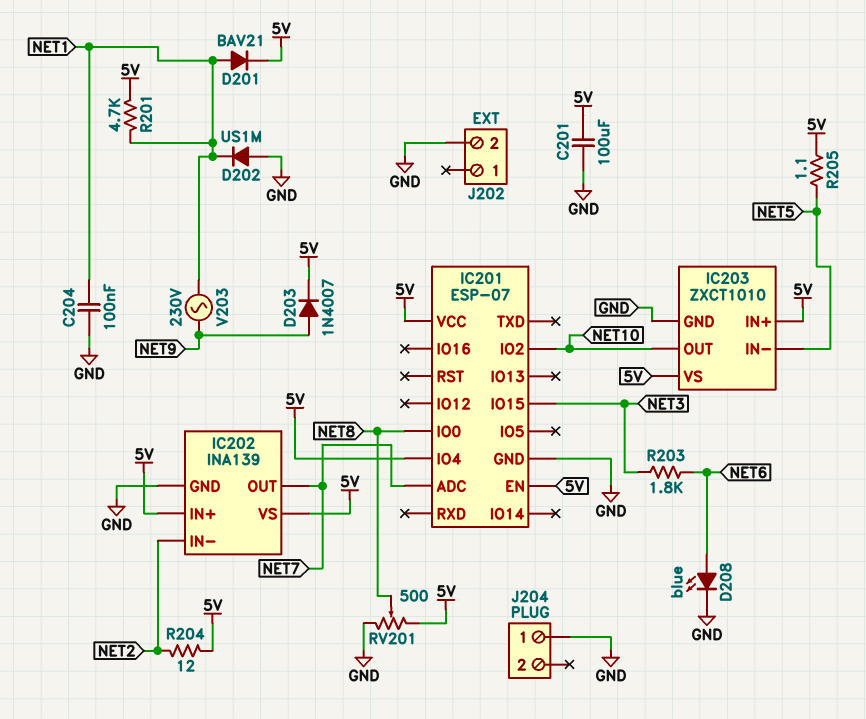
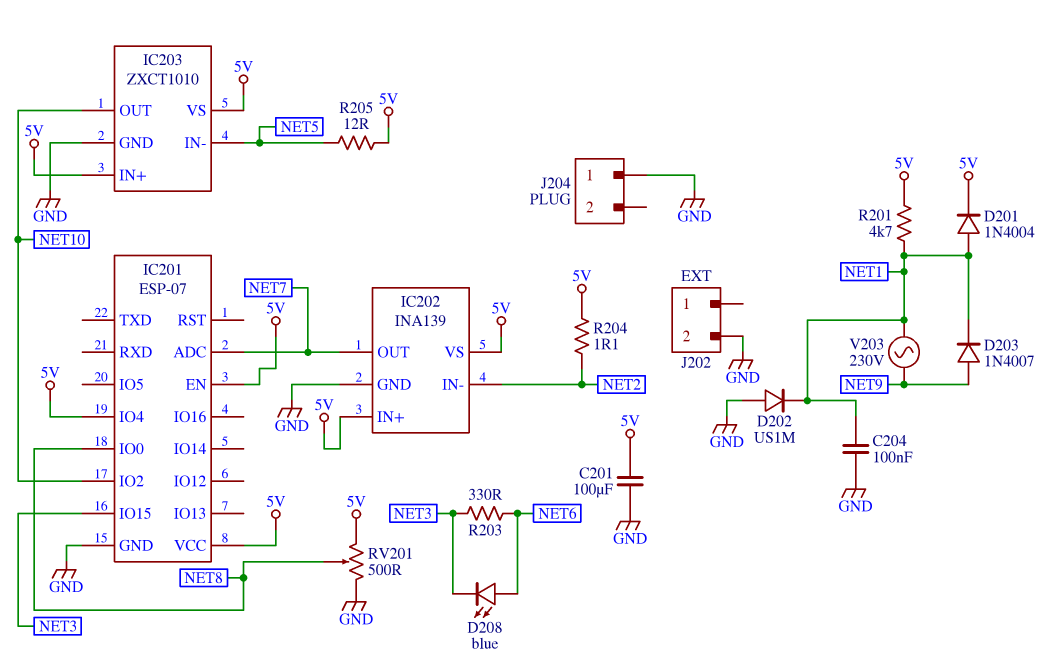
D201: diode BAV21 (A NET1, K 5V) -> diode 1N4004 (A NET1, K 5V)
D203: diode 1N4007 (A NET9, K 5V) -> diode 1N4007 (A NET9, K NET1)
D208: LED blue (A NET6, K GND) -> LED blue (A NET6, K NET3)
R203: 1.8k (NET3, NET6) -> 330 (NET3, NET6)
R204: 12 (5V, NET2) -> 1.1 (5V, NET2)
R205: 1.1 (5V, NET5) -> 12 (5V, NET5)

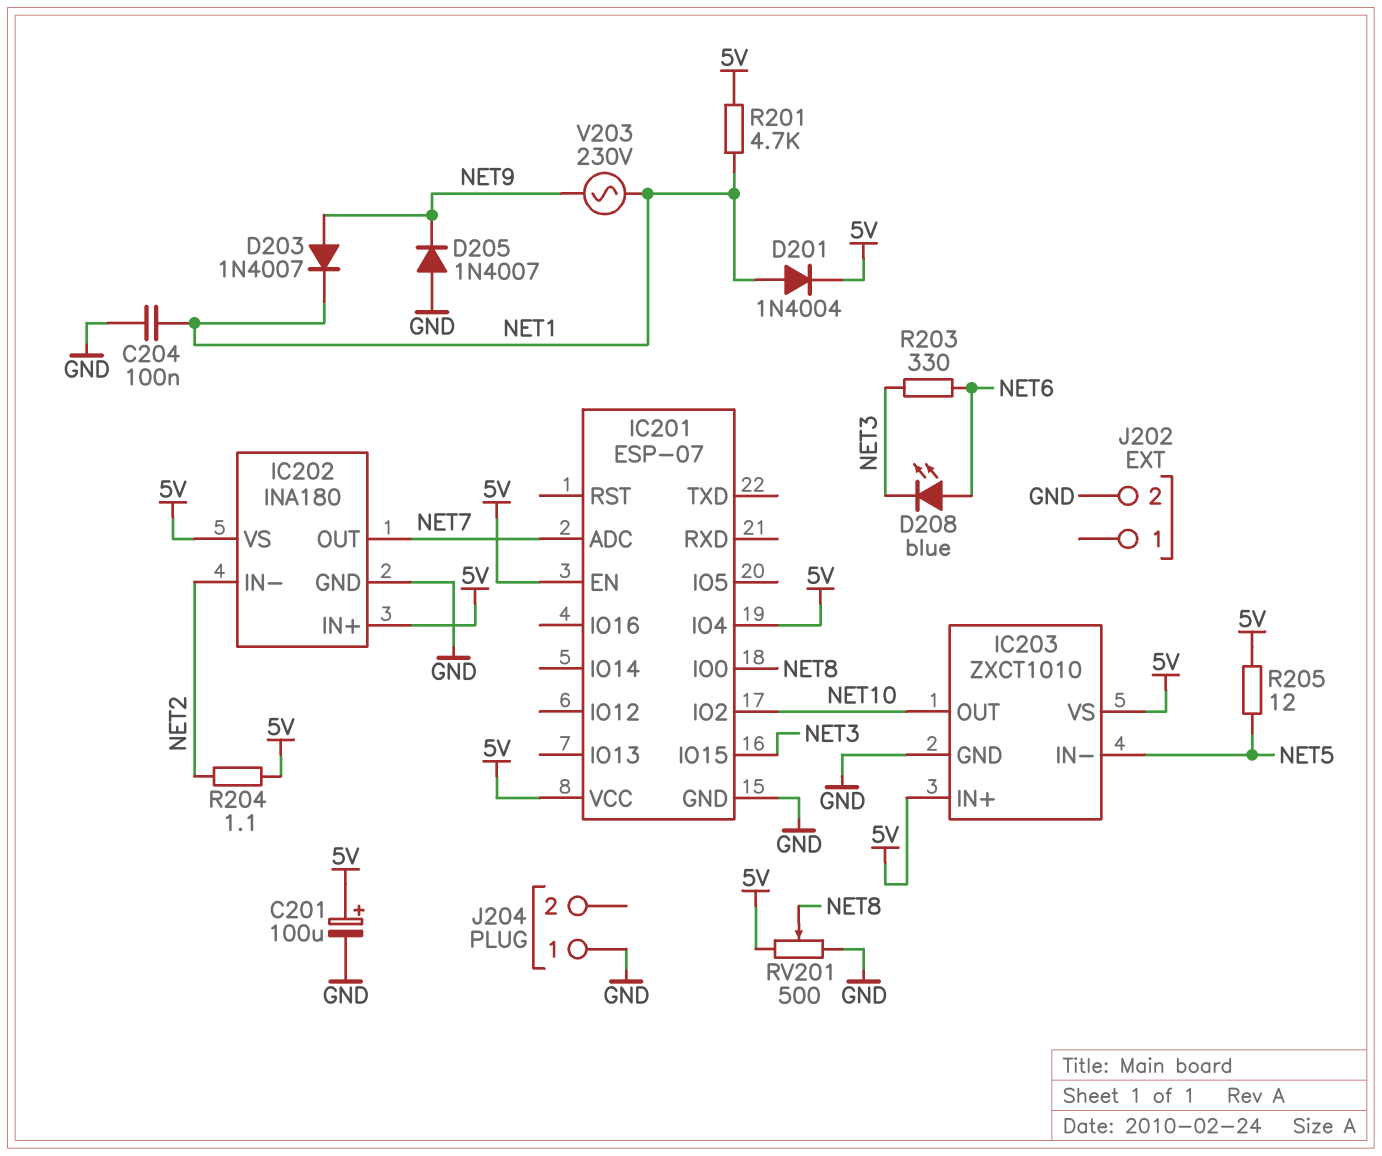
C201: 100uF (5V, GND) -> 100uF (plus 5V, minus GND)
D202: diode US1M (A GND, K NET1) -> none
D205: none -> diode 1N4007 (A GND, K NET9)
IC202: INA139 -> INA180

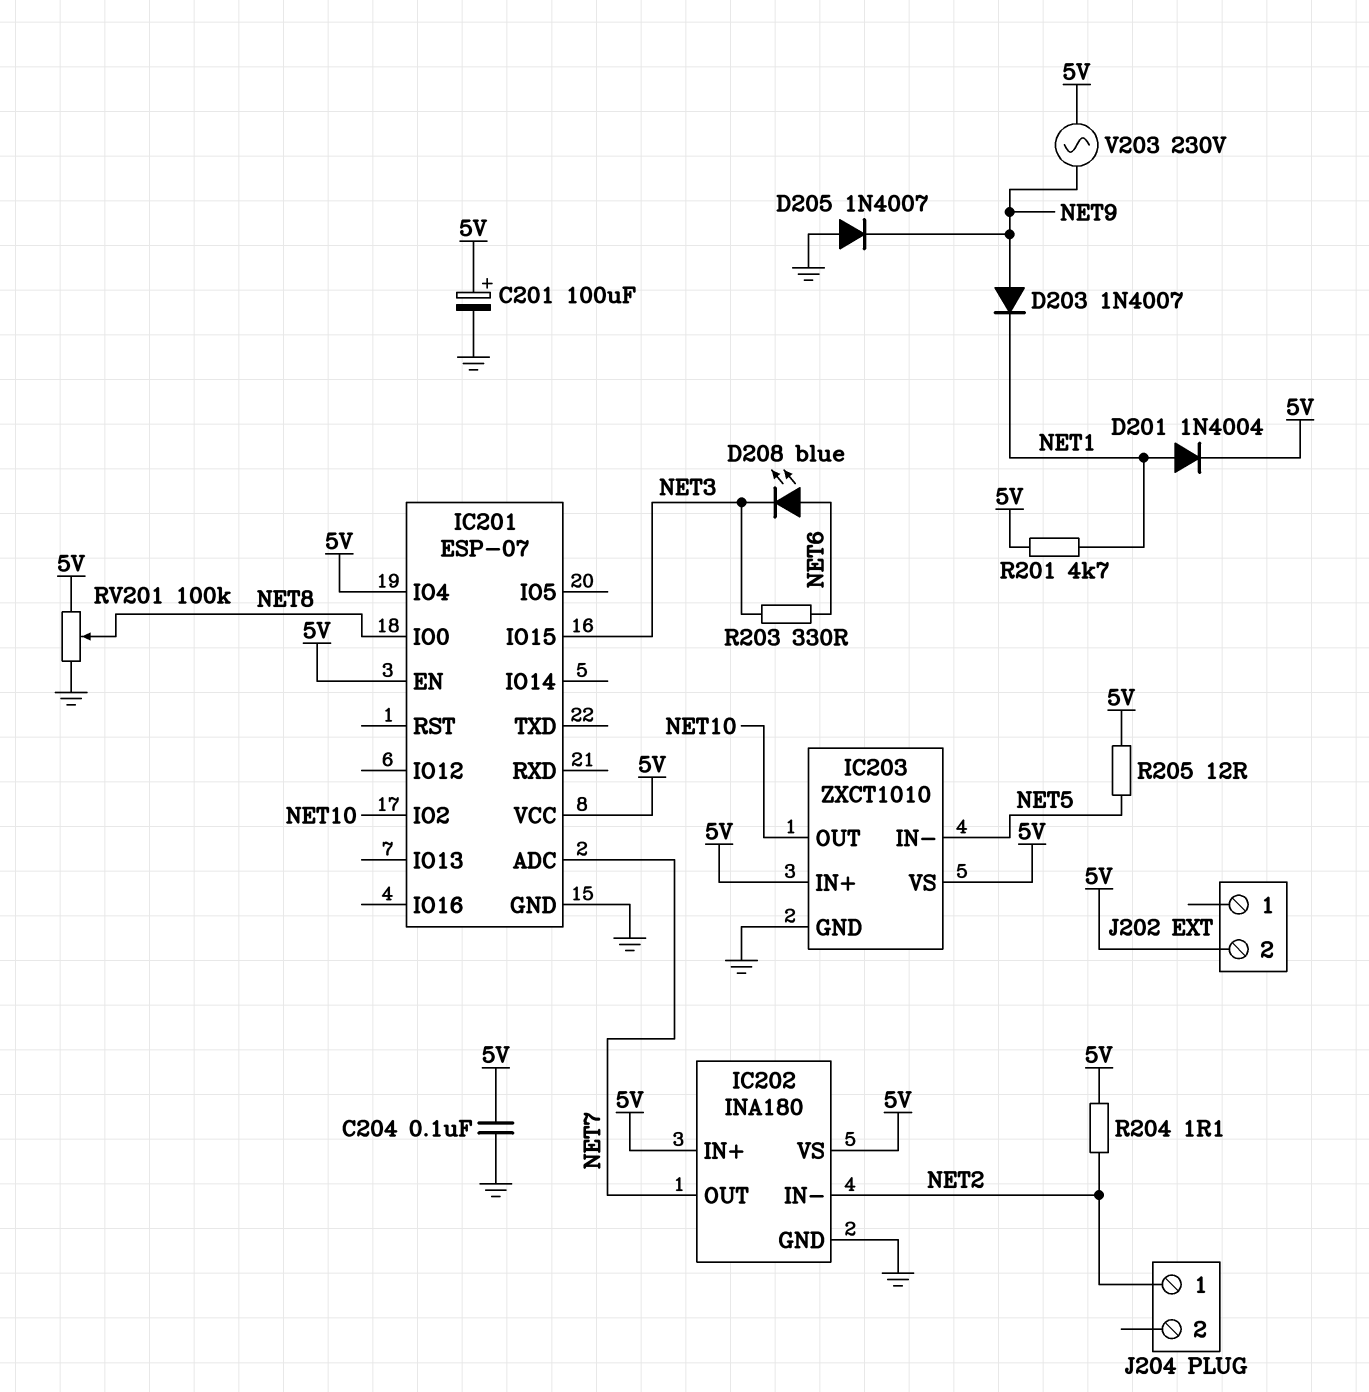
C204: 100nF (GND, NET1) -> 100nF (5V, GND)
J202 pin 2: GND -> 5V
J204 pin 1: GND -> NET2
RV201: 500 (5V, GND, wiper NET8) -> 100k (5V, GND, wiper NET8)
V203: AC 230V (NET1, NET9) -> AC 230V (5V, NET9)

